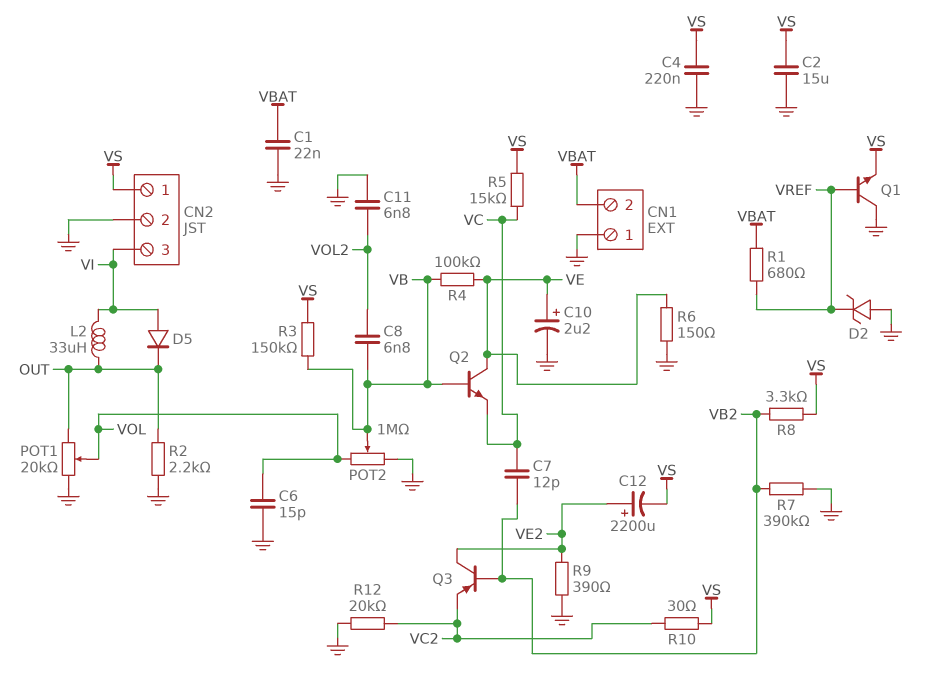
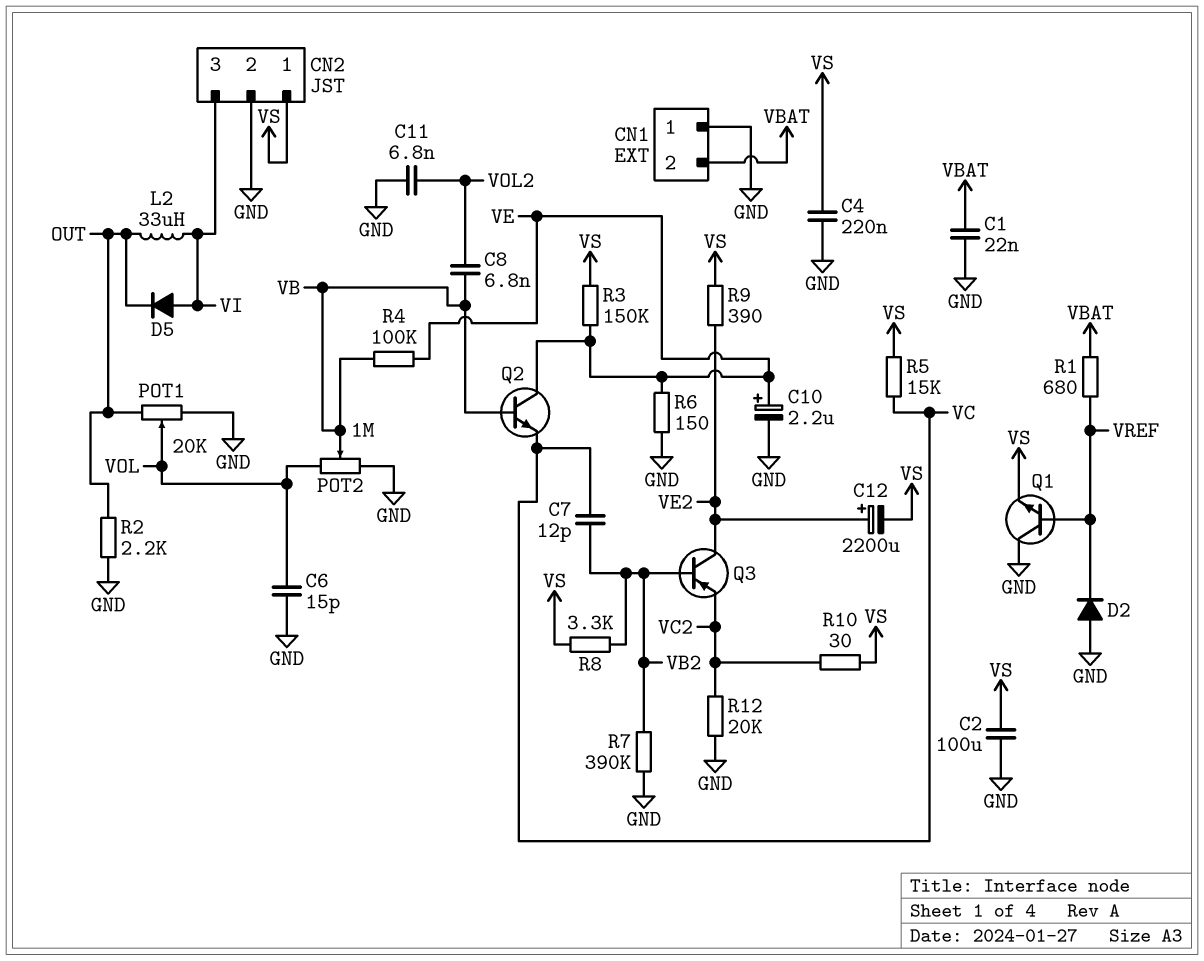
C2: 15uF (GND, VS) -> 100uF (GND, VS)
D2: zener (A GND, K VREF) -> diode (A GND, K VREF)
R3: 150k (VB, VS) -> 150k (VE, VS)
R9: 390 (GND, VE2) -> 390 (VE2, VS)

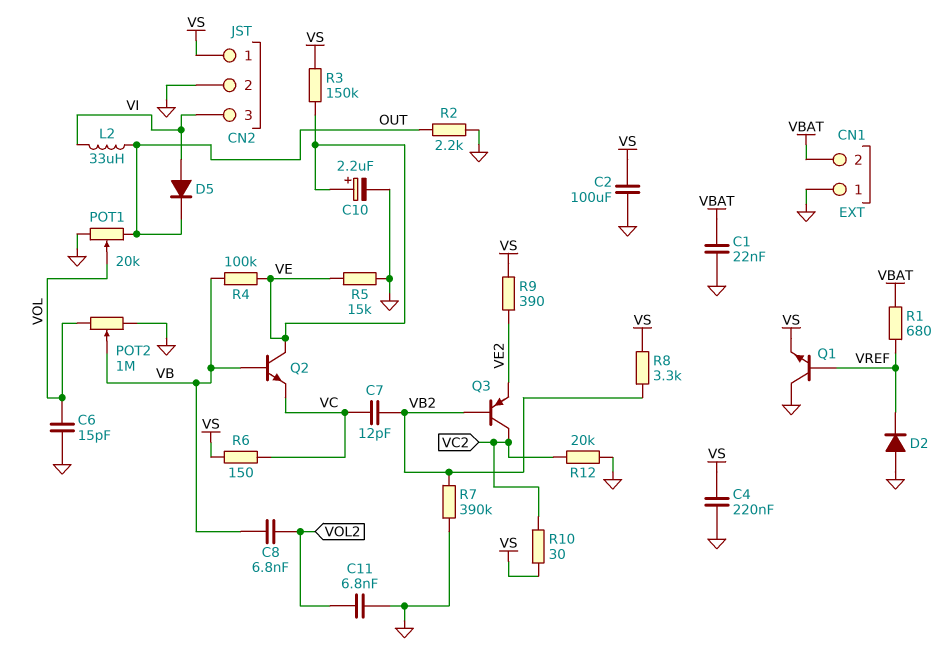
C12: 2200uF (plus VE2, minus VS) -> none
Q3: PNP (B VB2, C VE2, E VC2) -> PNP (B VB2, C VC2, E VE2)
R5: 15k (VC, VS) -> 15k (GND, VE)
R6: 150 (GND, VE) -> 150 (VC, VS)

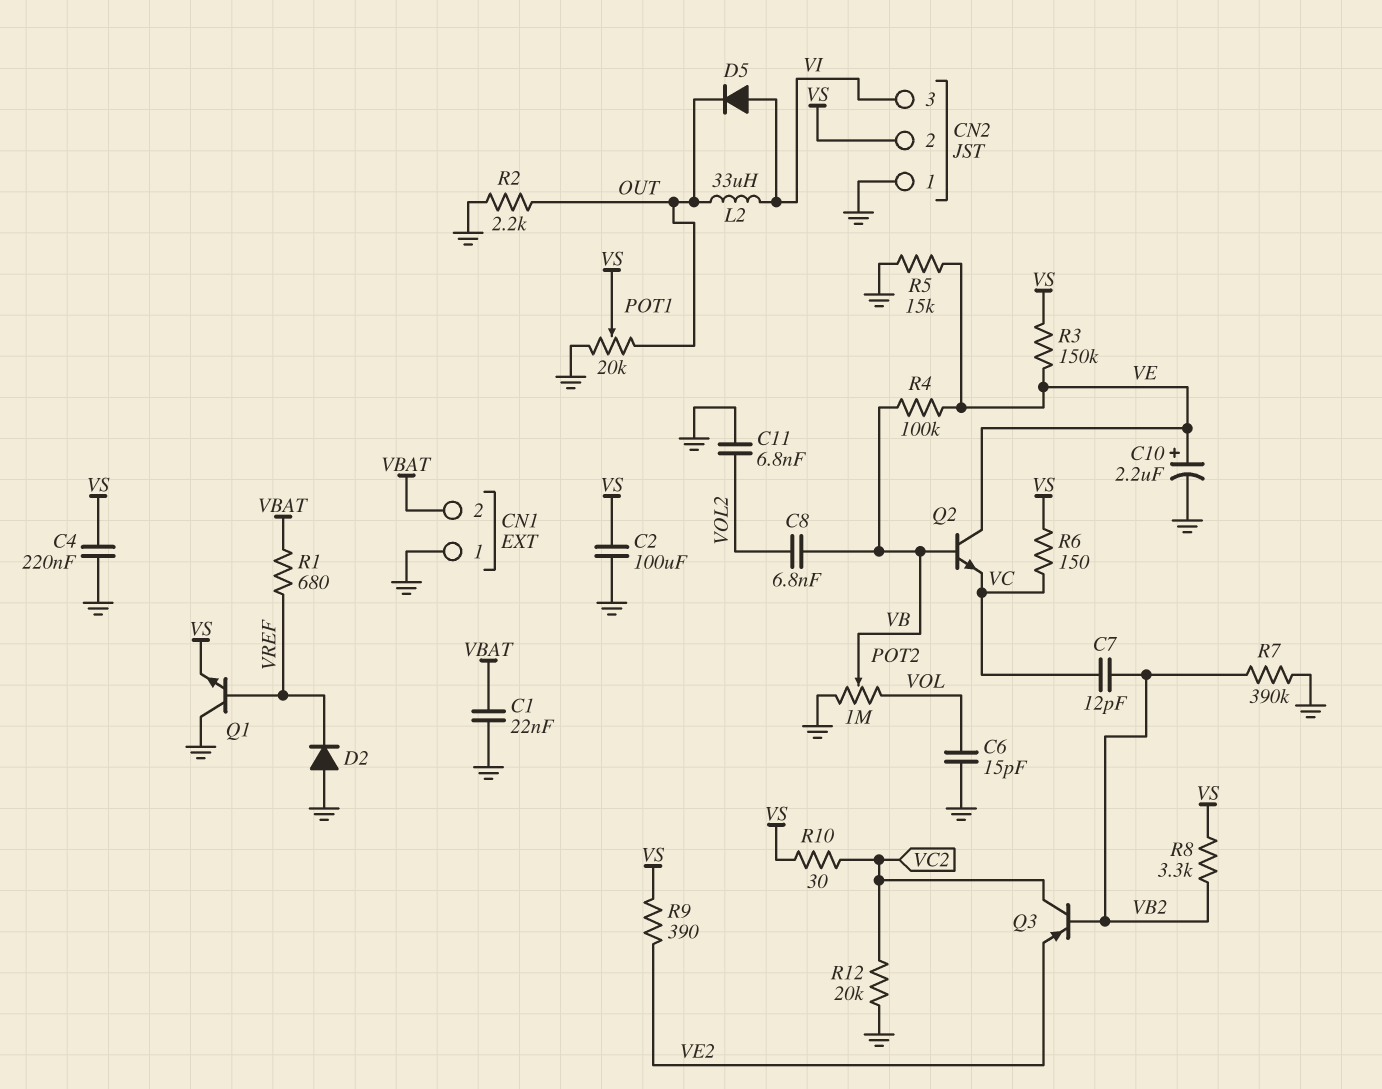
CN2 pin 1: VS -> GND
CN2 pin 2: GND -> VS
POT1: 20k (GND, OUT, wiper VOL) -> 20k (GND, OUT, wiper VS)

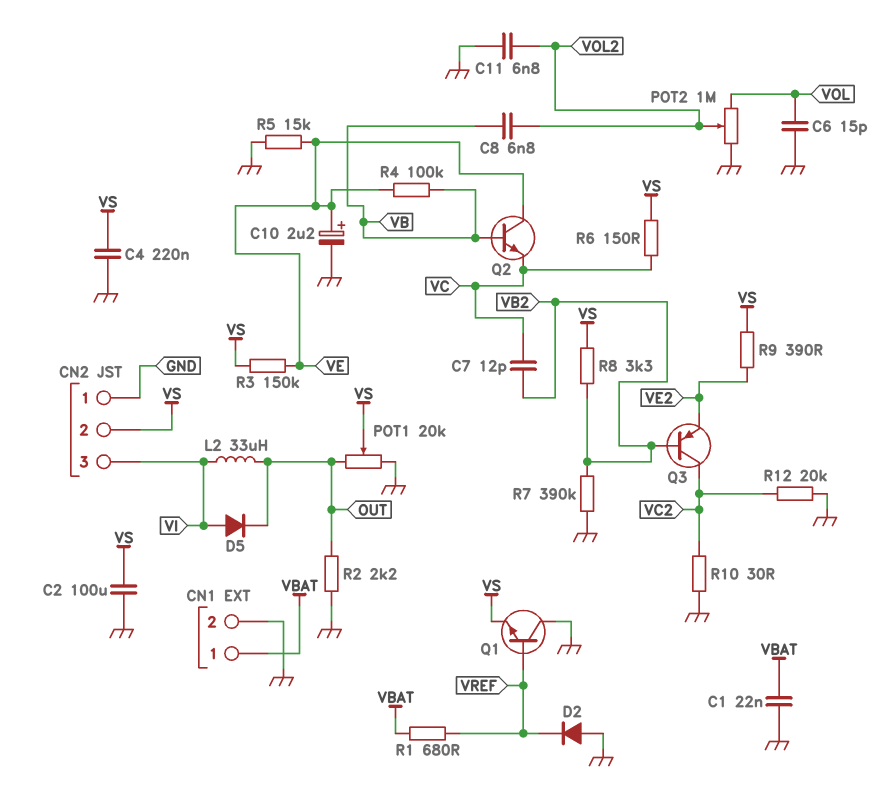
CN1 pin 1: GND -> VBAT
CN1 pin 2: VBAT -> GND
POT2: 1M (GND, VOL, wiper VB) -> 1M (GND, VOL, wiper VOL2)
R10: 30 (VC2, VS) -> 30 (GND, VC2)

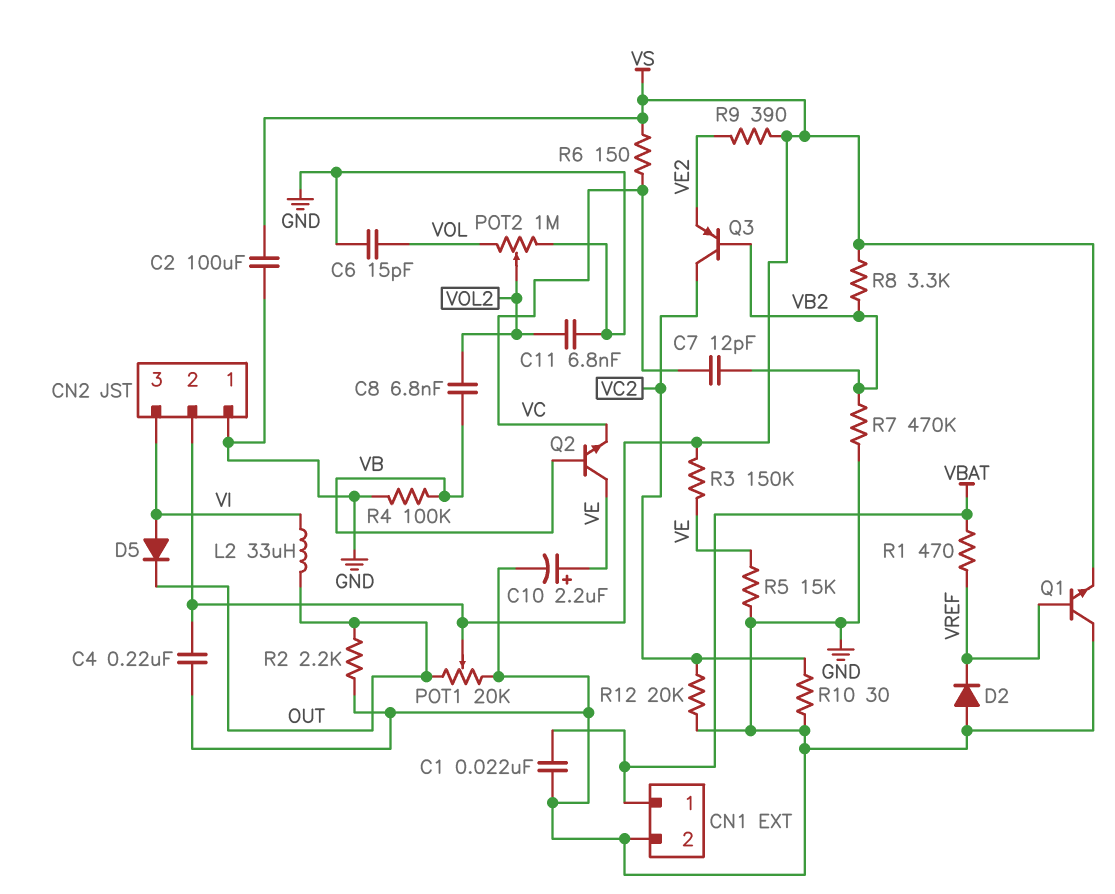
R1: 680 (VBAT, VREF) -> 470 (VBAT, VREF)
R4: 100k (VB, VE) -> 100k (GND, VB)
R7: 390k (GND, VB2) -> 470k (GND, VB2)

